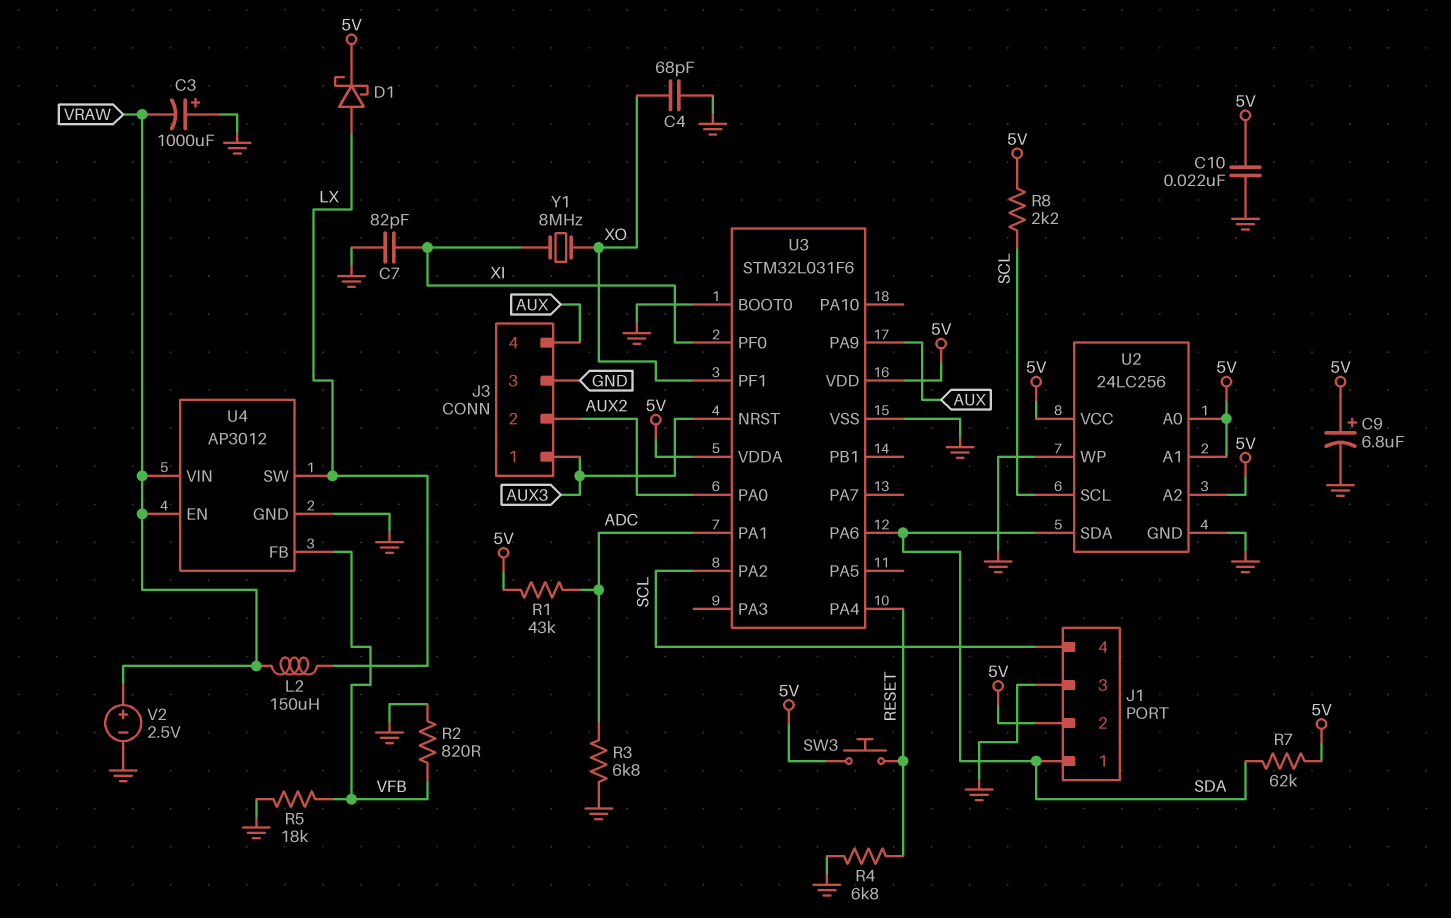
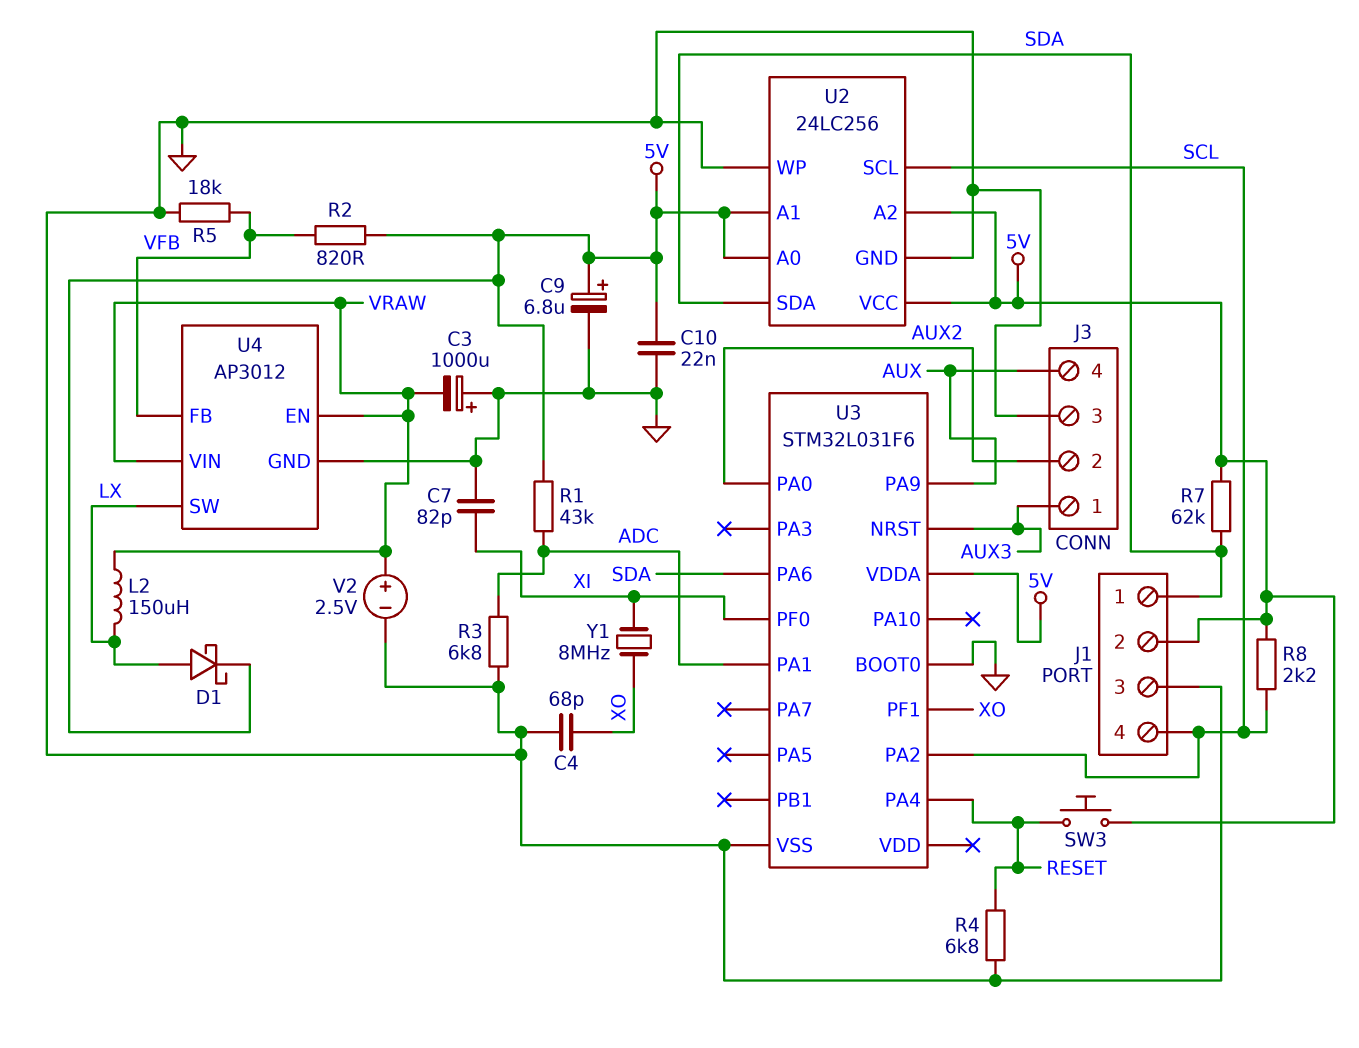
R2: 820 (GND, VFB) -> 820 (5V, VFB)
U3 pin VDD: 5V -> none

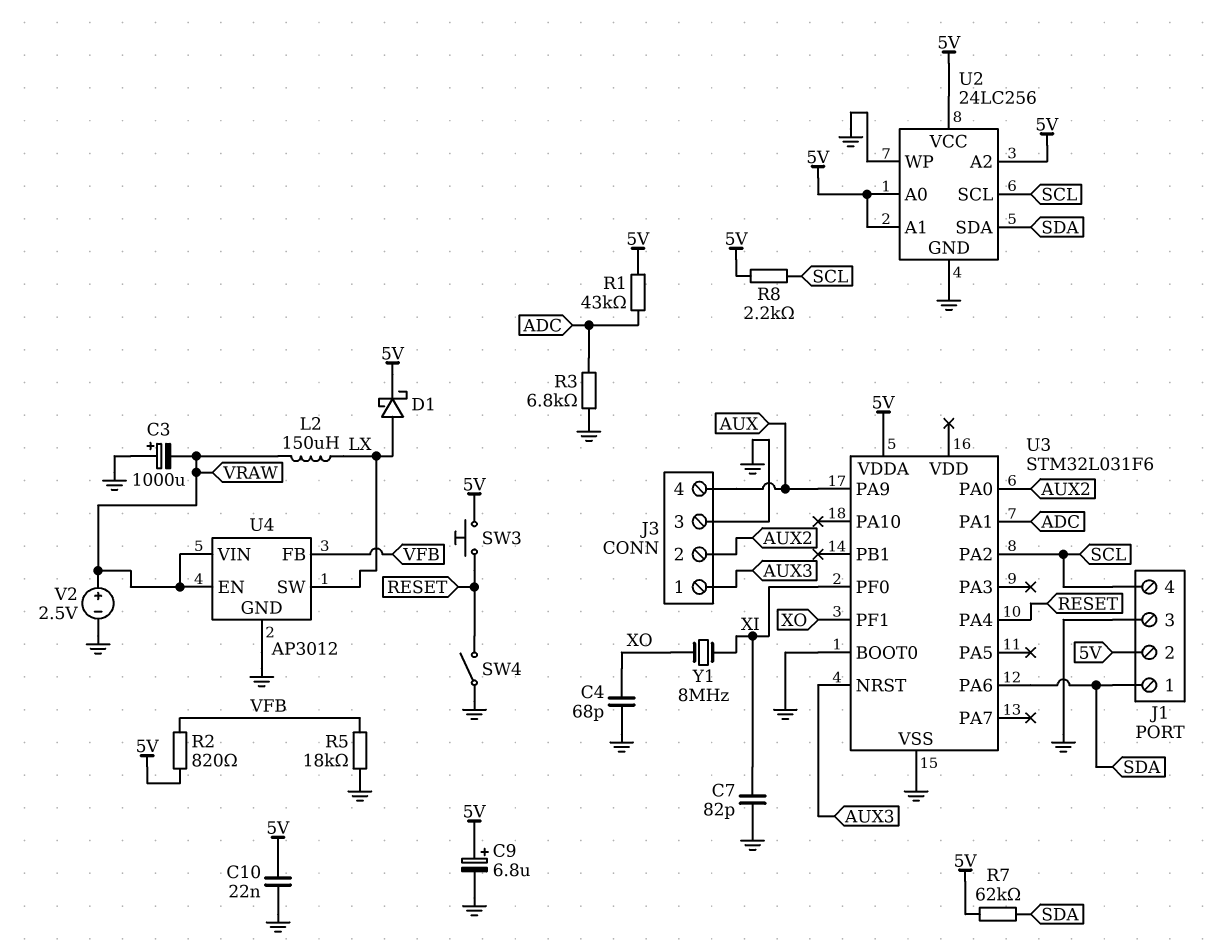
R4: 6.8k (GND, RESET) -> none
SW4: none -> switch (GND, RESET)

